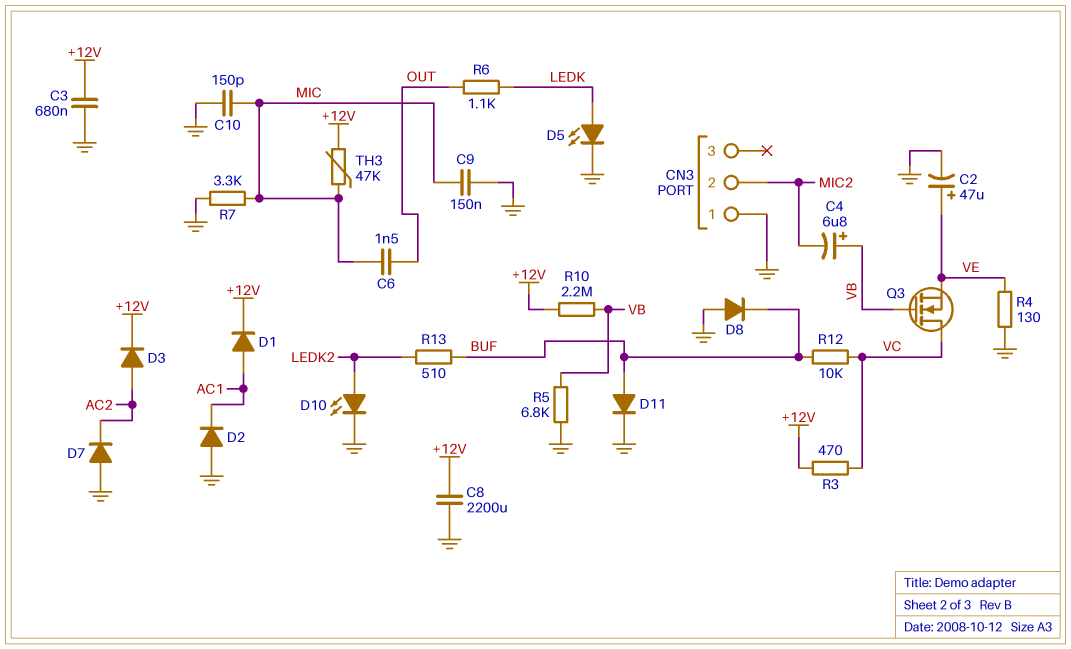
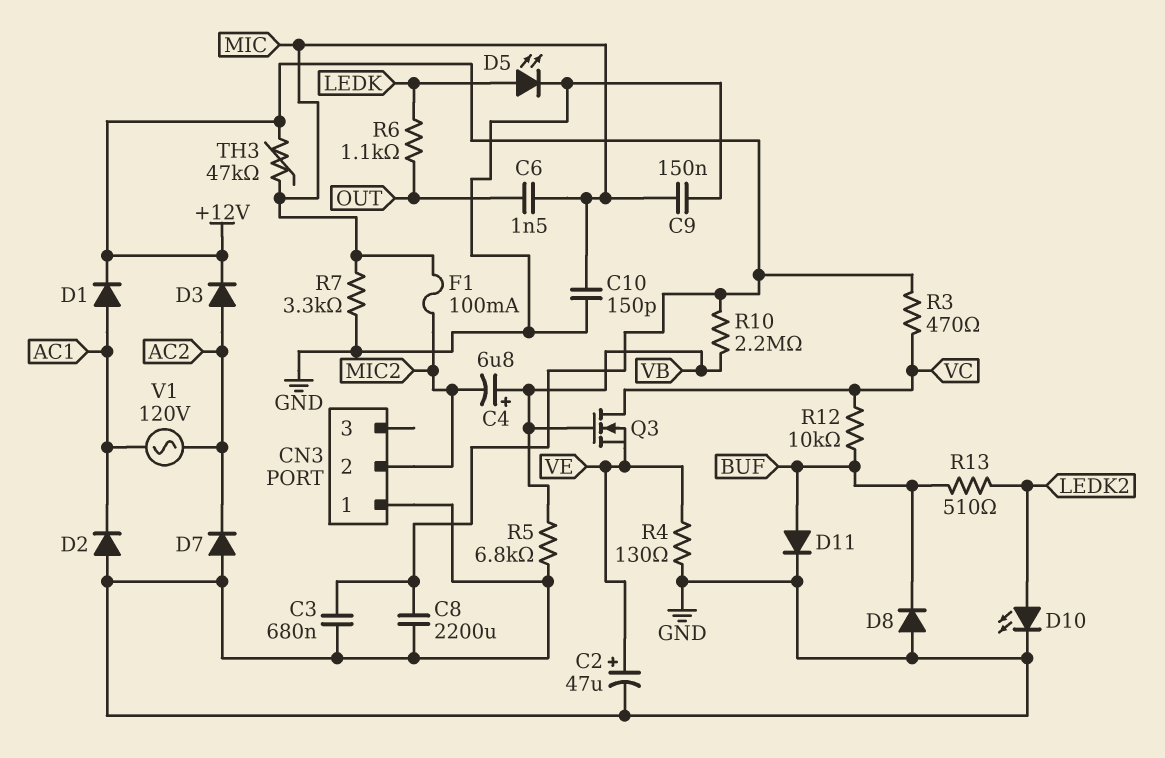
F1: none -> 100mA (MIC, MIC2)
V1: none -> AC 120V (AC1, AC2)

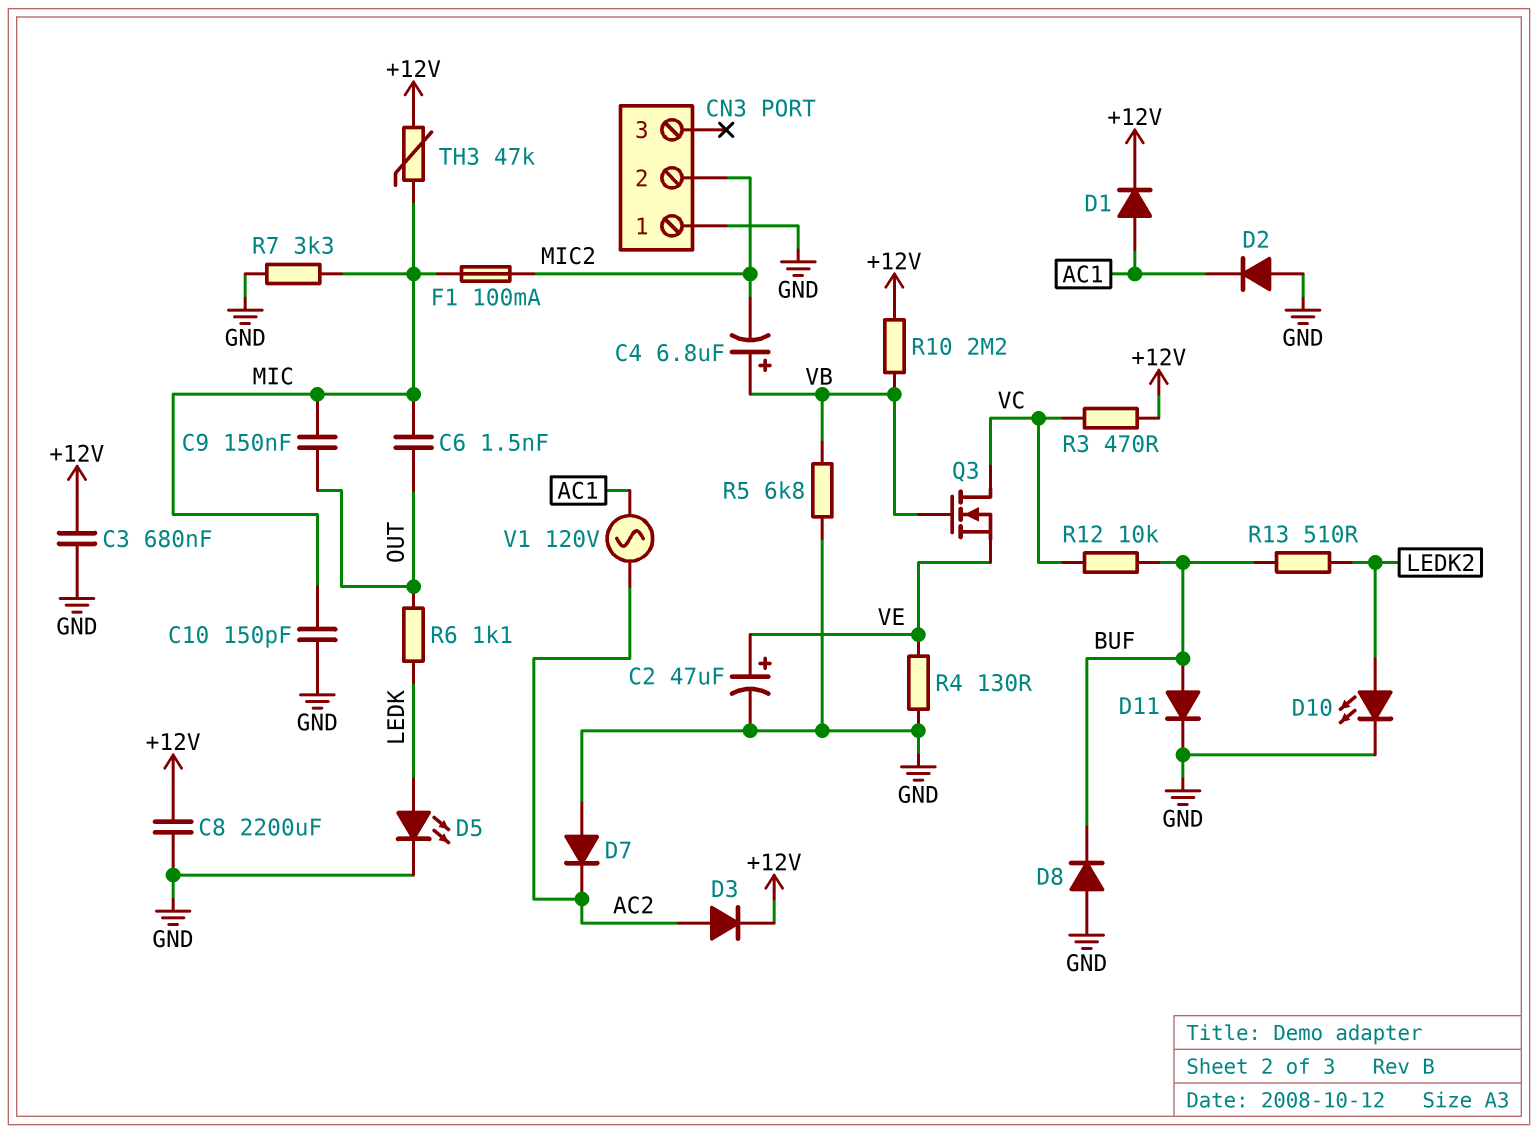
C9: 150nF (GND, MIC) -> 150nF (MIC, OUT)

